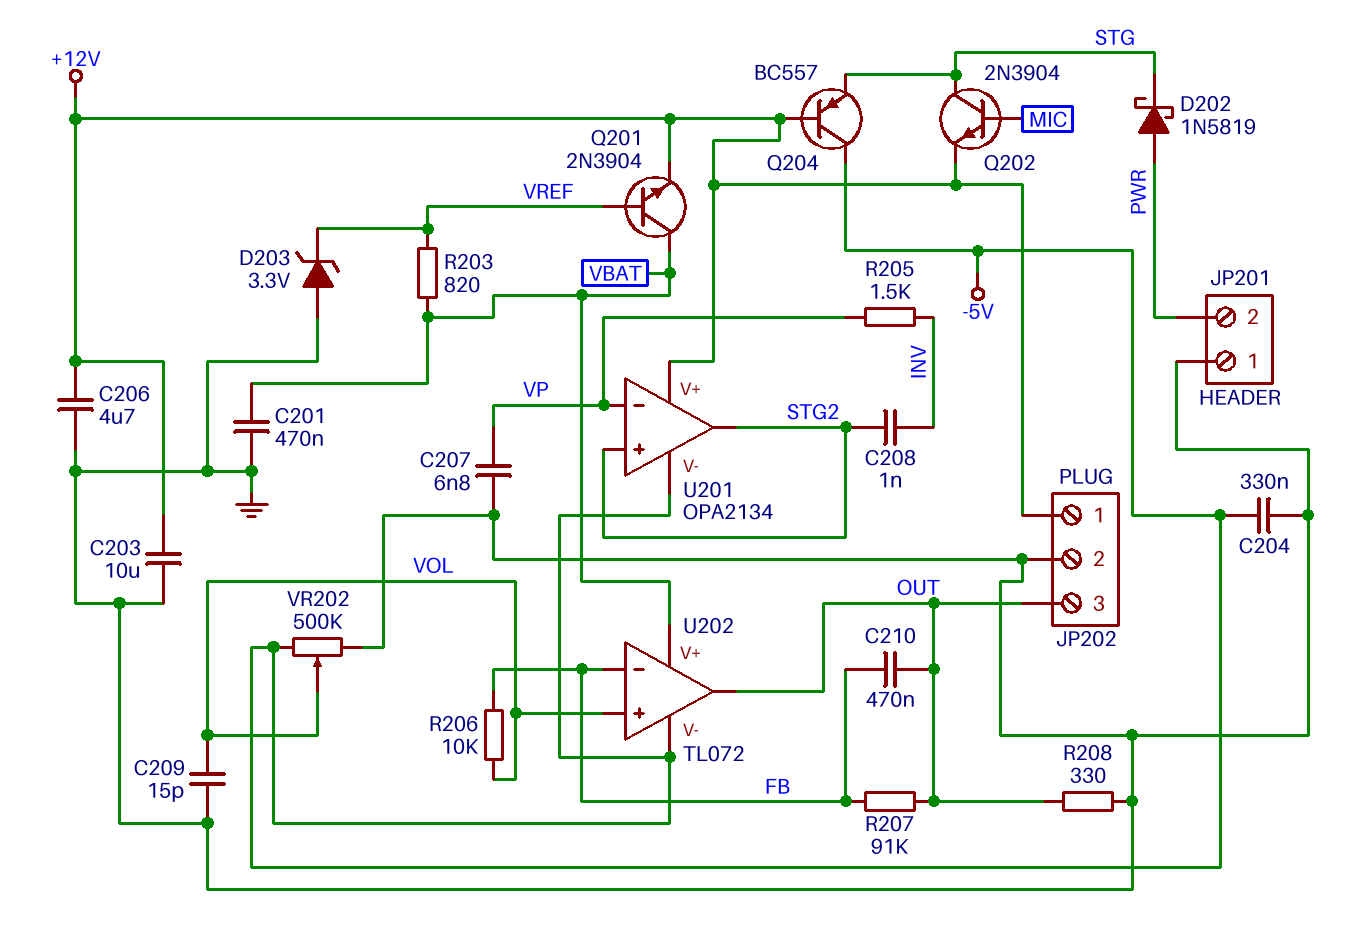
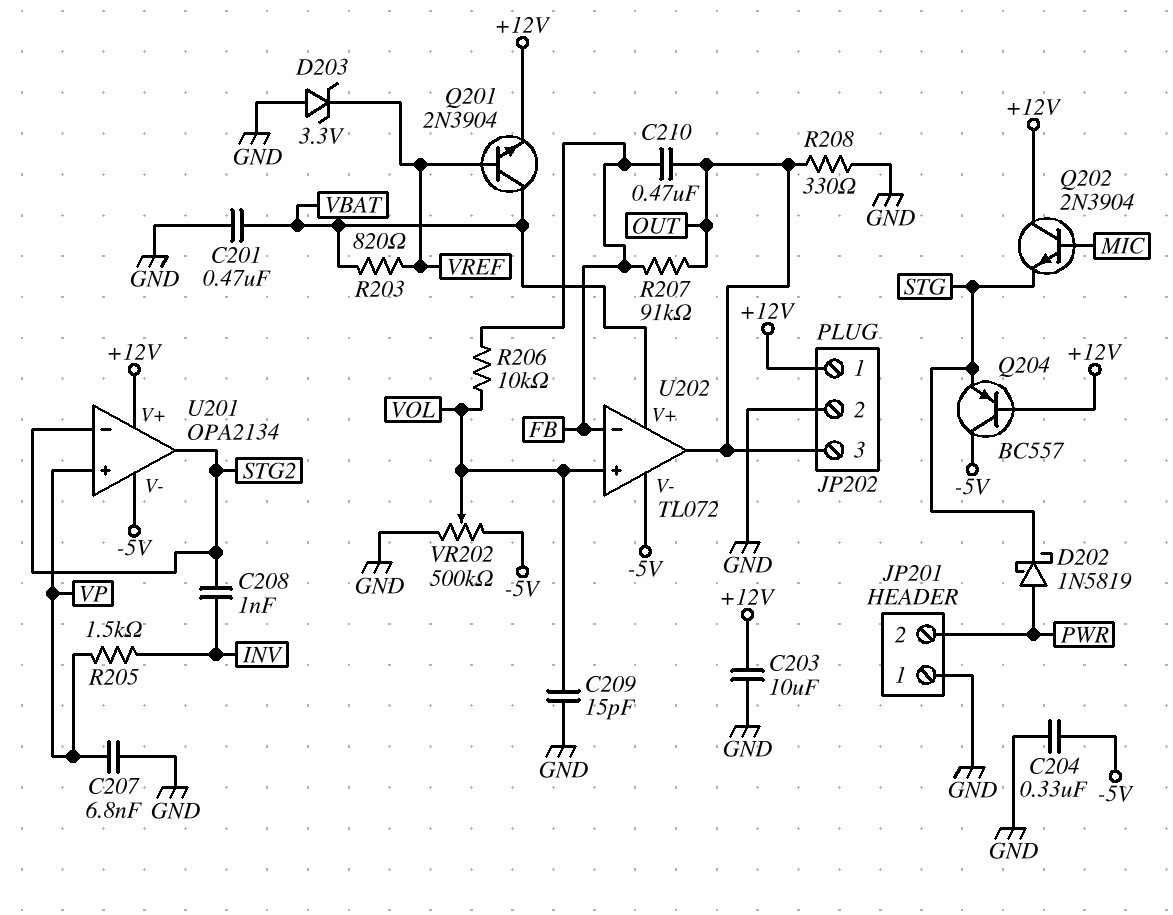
C206: 4.7uF (+12V, GND) -> none
Q202: NPN 2N3904 (B MIC, C STG, E +12V) -> NPN 2N3904 (B MIC, C +12V, E STG)
U201 pin in+: STG2 -> VP
U201 pin in-: VP -> STG2

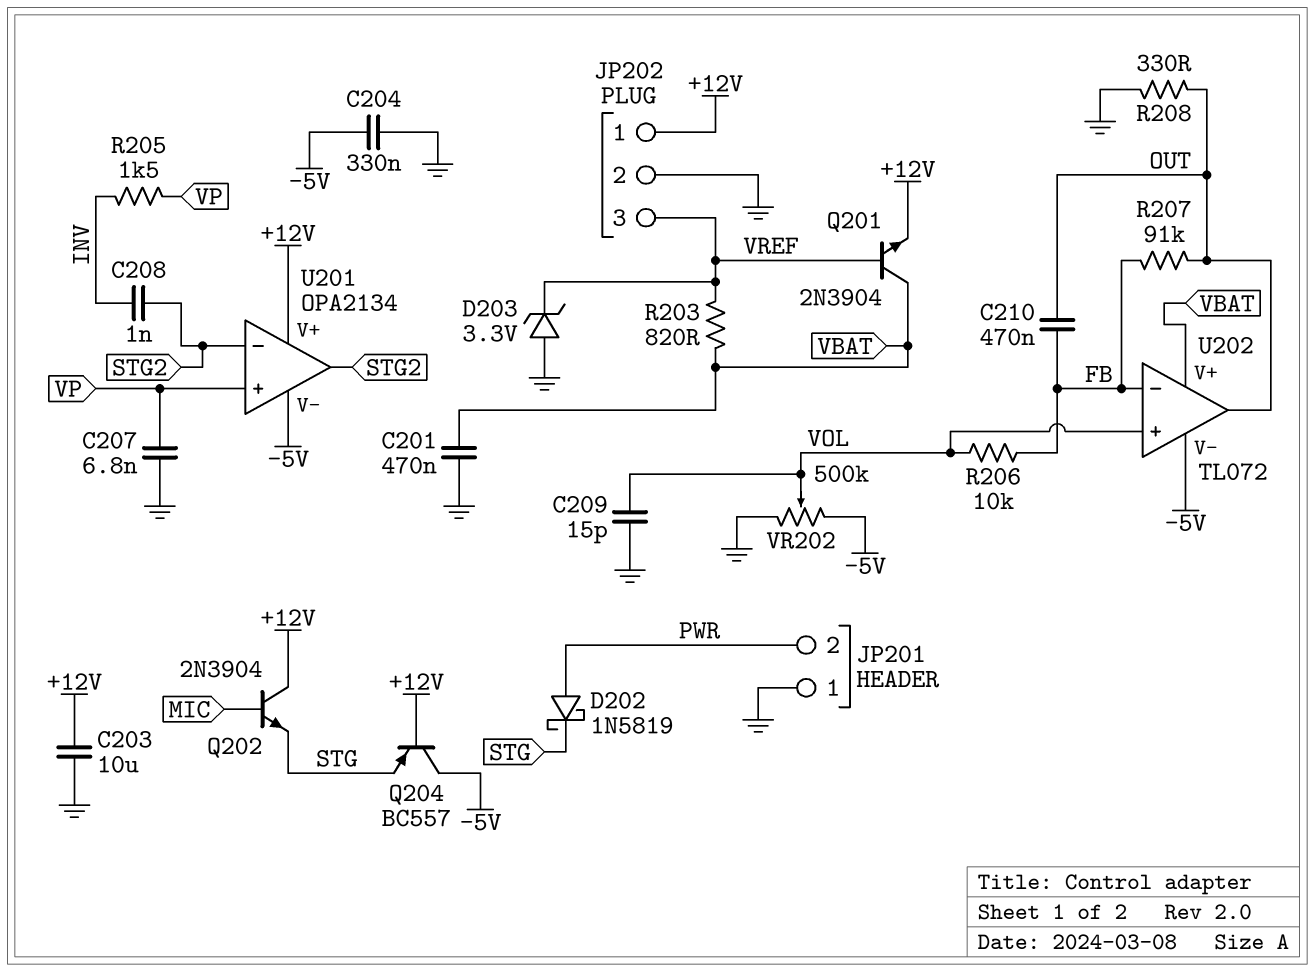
JP202 pin 3: OUT -> VREF

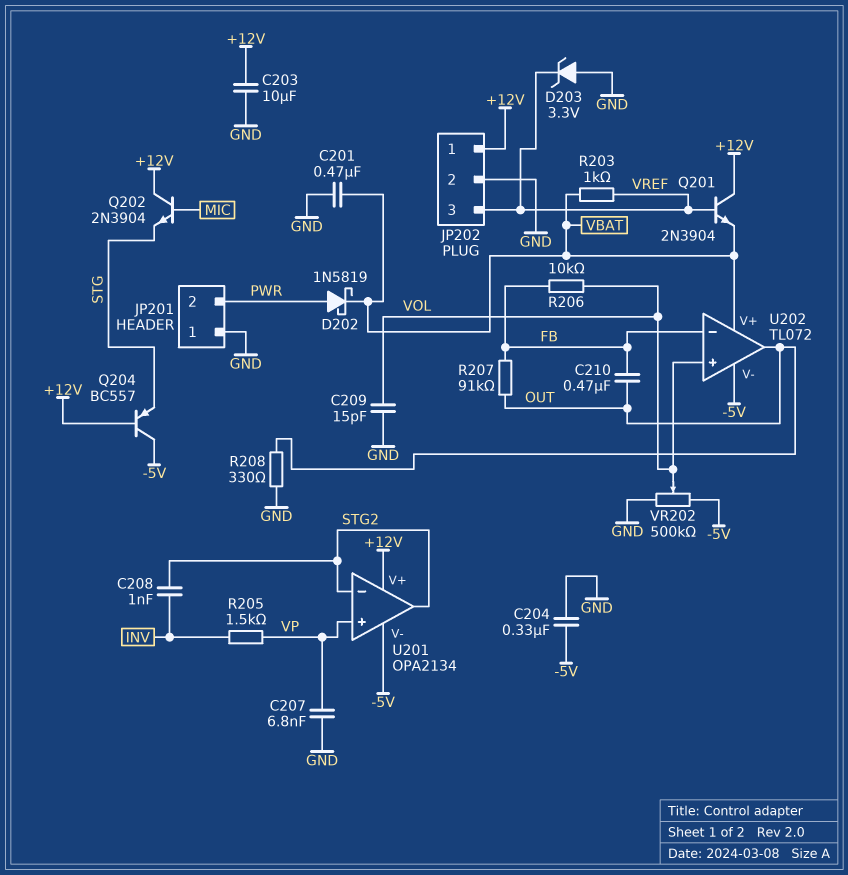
D202: schottky 1N5819 (A PWR, K STG) -> schottky 1N5819 (A PWR, K VBAT)
Q201: NPN 2N3904 (B VREF, C VBAT, E +12V) -> NPN 2N3904 (B VREF, C +12V, E VBAT)
R203: 820 (VBAT, VREF) -> 1k (VBAT, VREF)

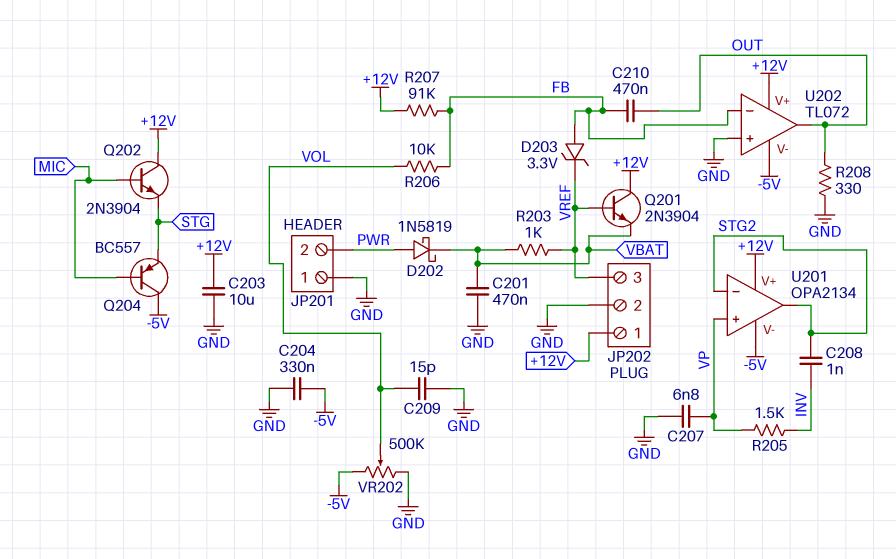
D203: zener 3.3V (A GND, K VREF) -> zener 3.3V (A FB, K VREF)
Q204: PNP BC557 (B +12V, C -5V, E STG) -> PNP BC557 (B MIC, C -5V, E STG)
R207: 91k (FB, OUT) -> 91k (+12V, FB)
U202 pin V+: VBAT -> +12V
U202 pin in+: VOL -> GND

